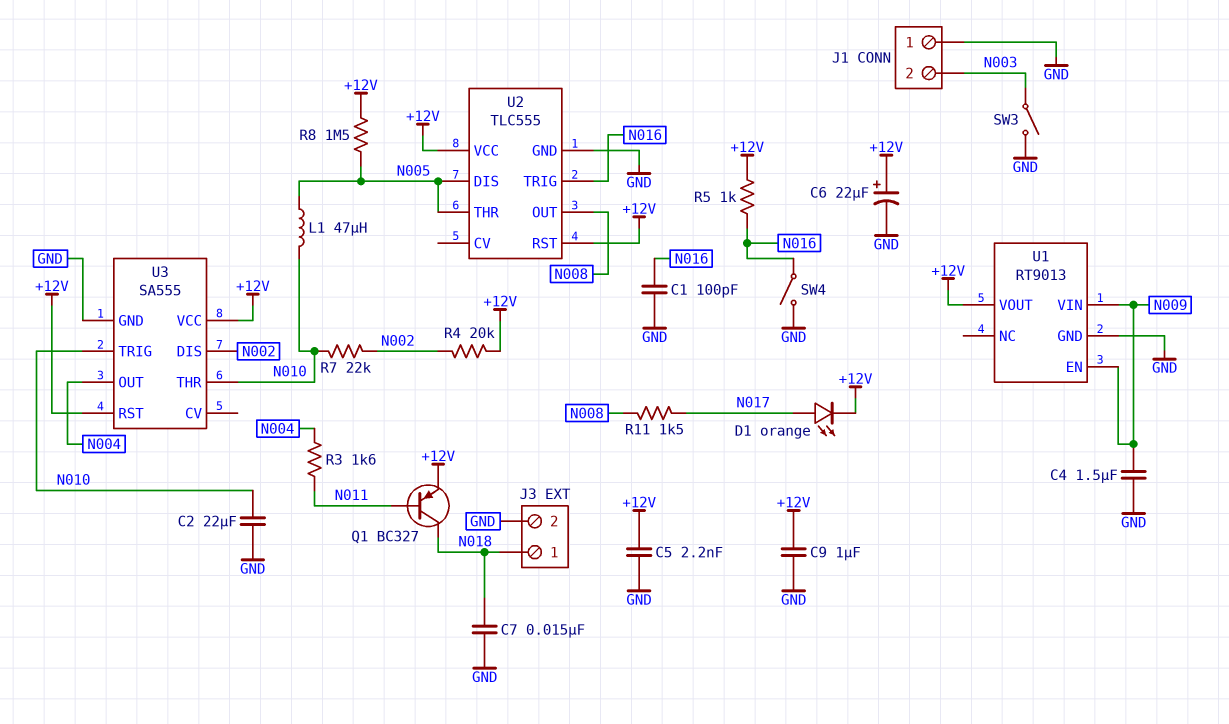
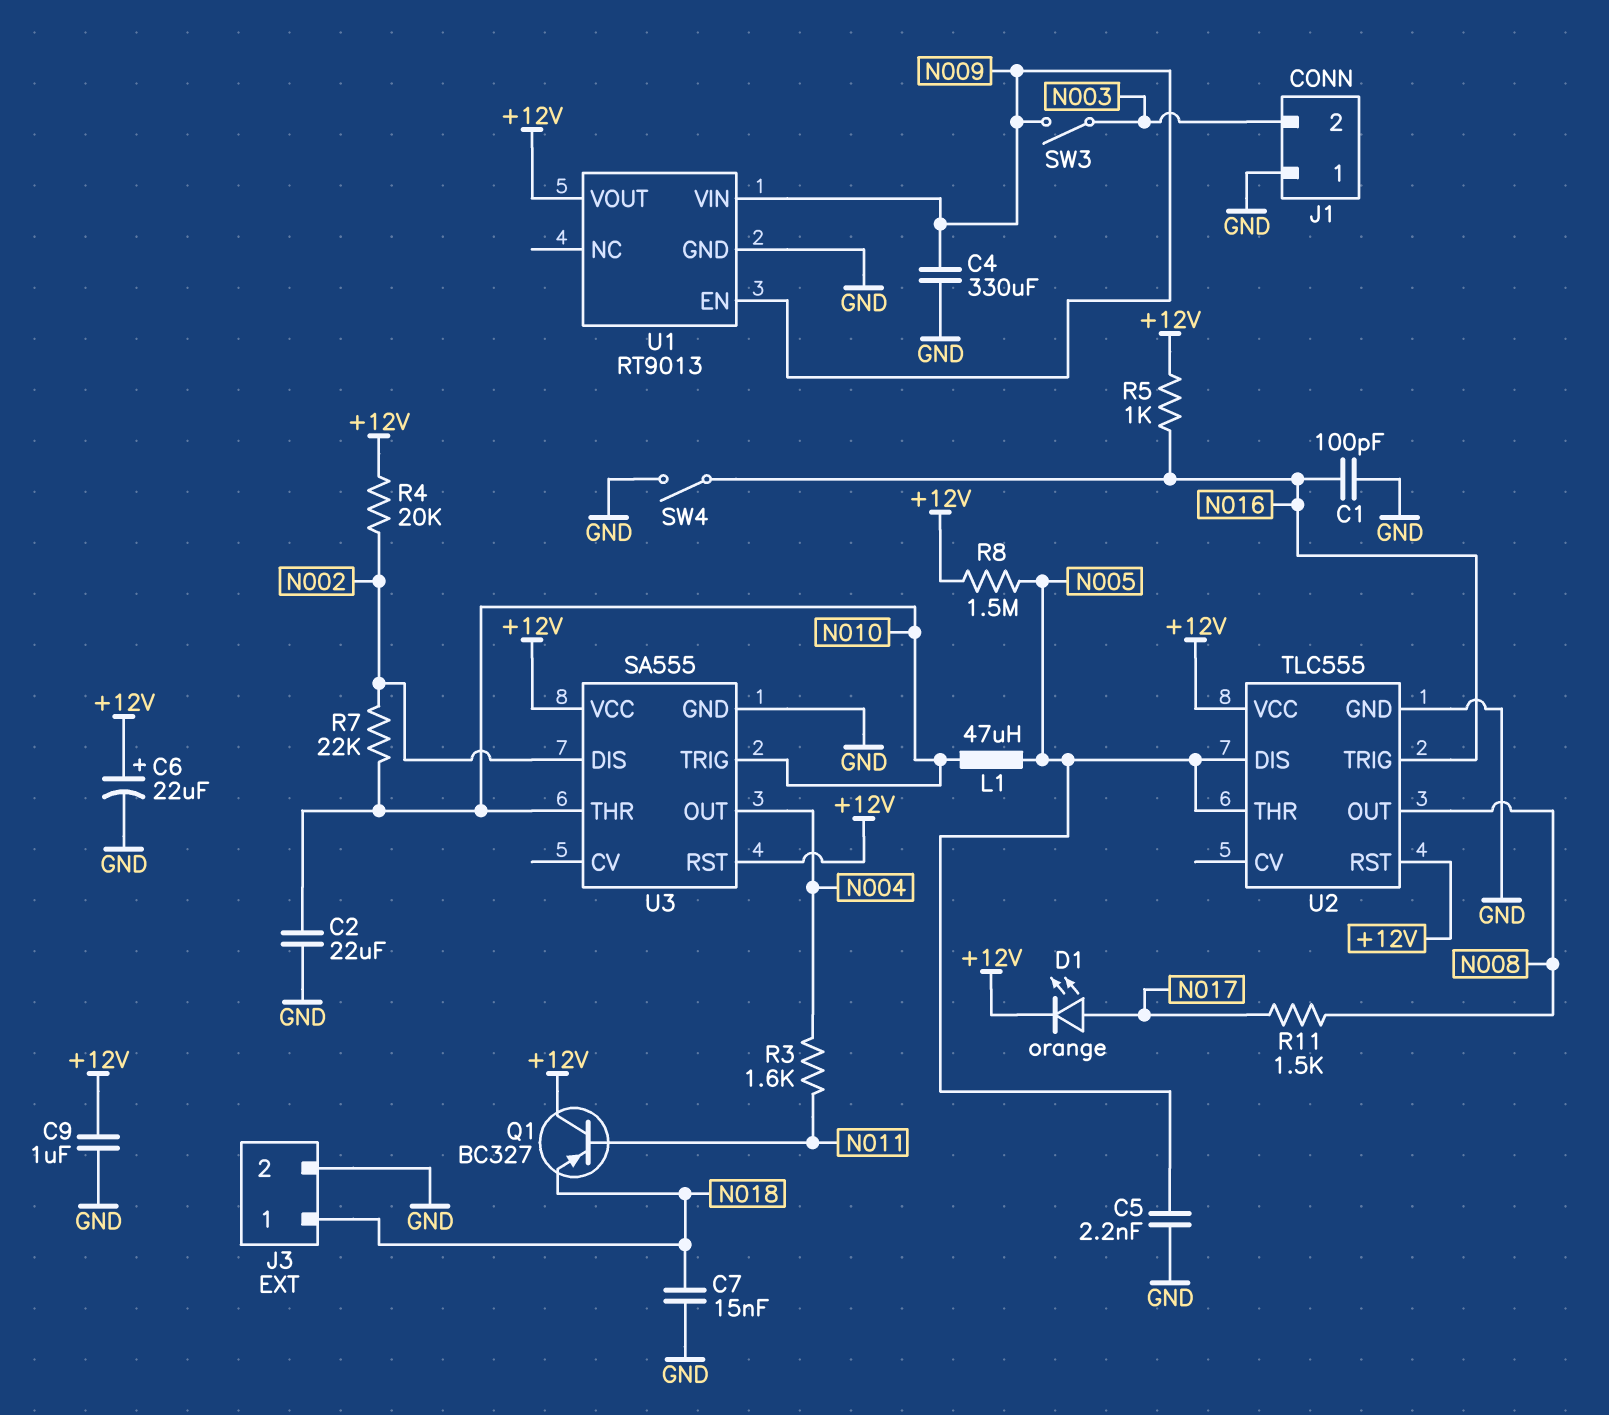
C4: 1.5uF (GND, N009) -> 330uF (GND, N009)
C5: 2.2nF (+12V, GND) -> 2.2nF (GND, N005)
Q1: PNP BC327 (B N011, C N018, E +12V) -> PNP BC327 (B N011, C +12V, E N018)
SW3: switch (GND, N003) -> switch (N003, N009)

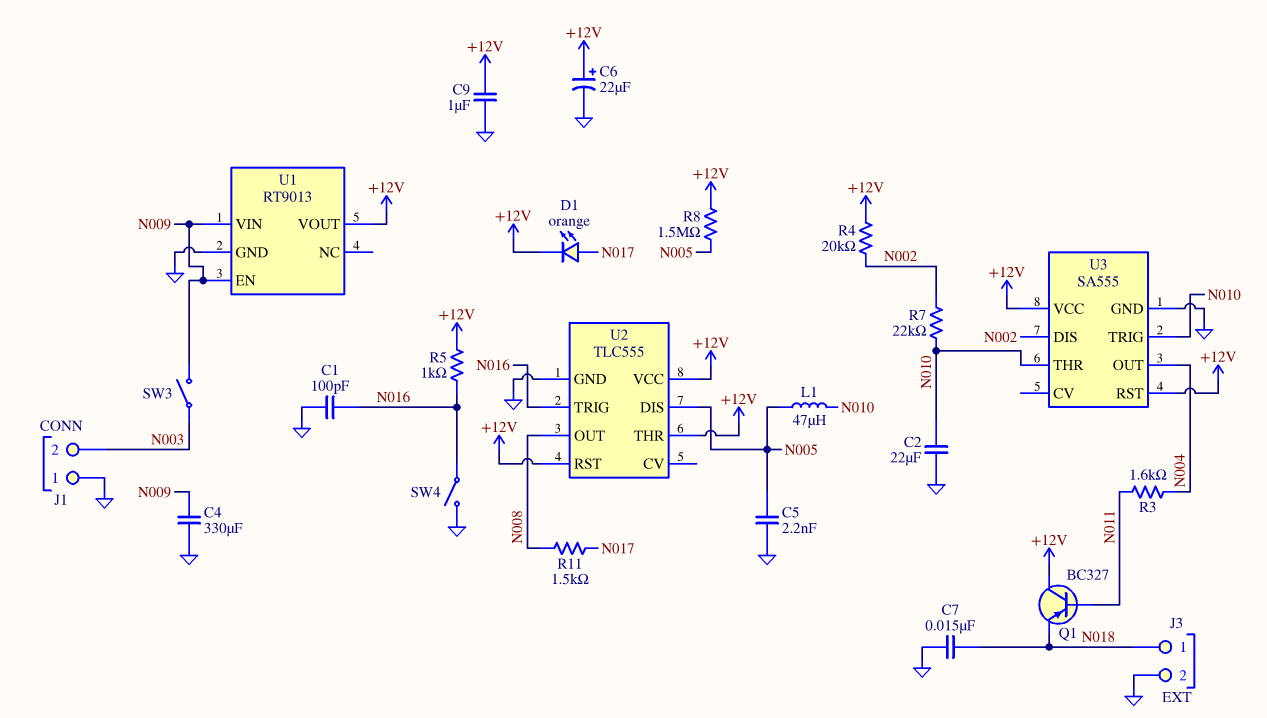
U2 pin THR: N005 -> +12V

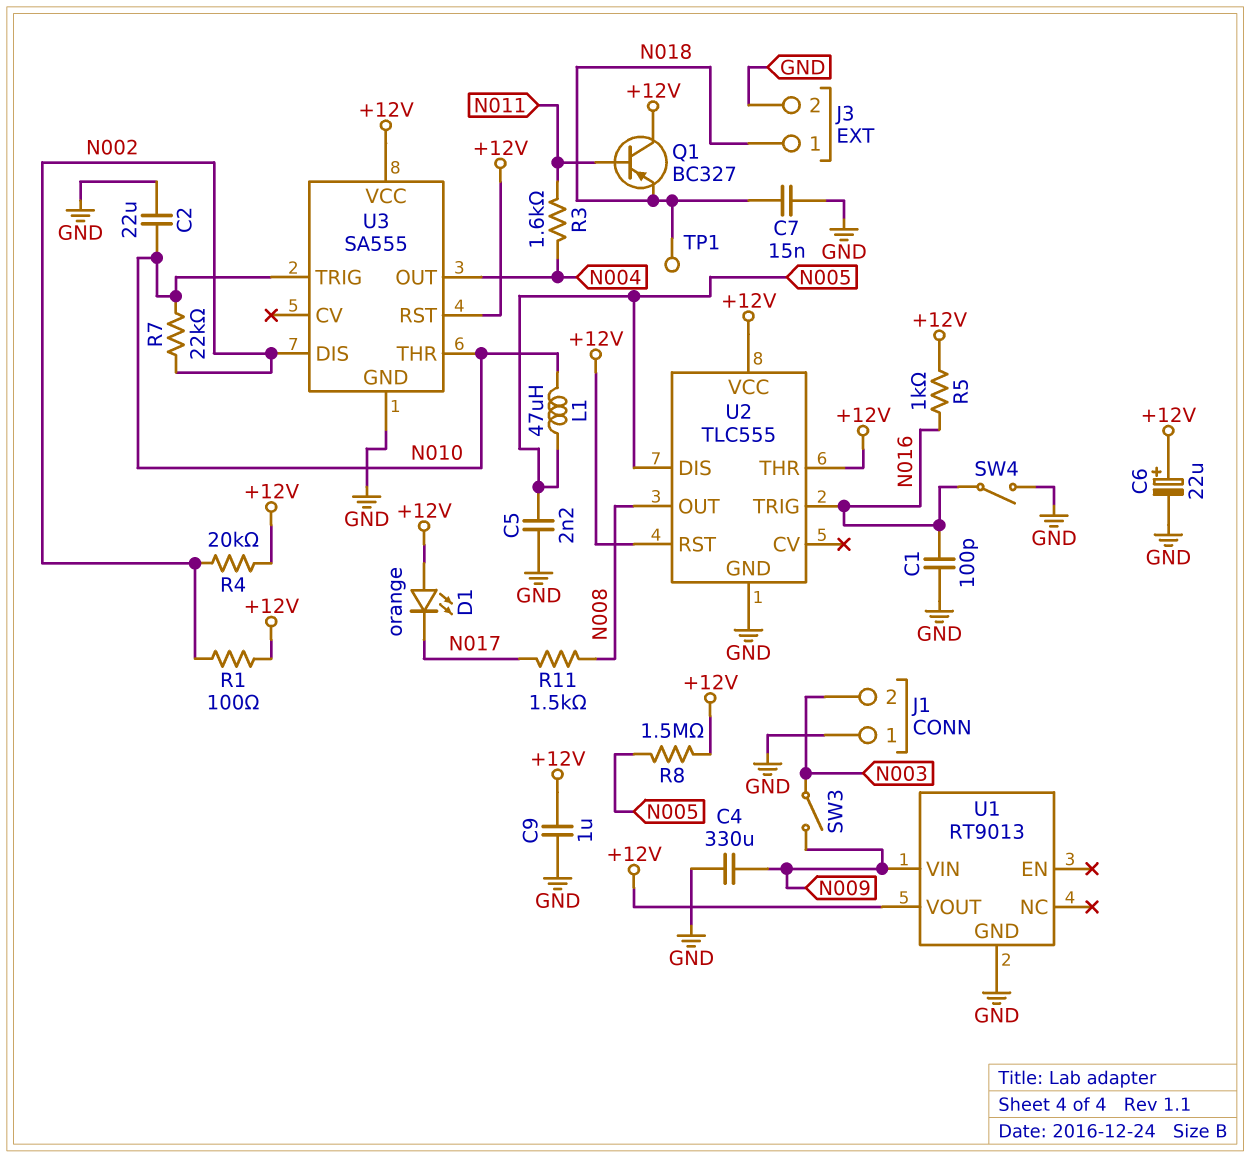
D1: LED orange (A N017, K +12V) -> LED orange (A +12V, K N017)
R1: none -> 100 (+12V, N002)
TP1: none -> test point (N018)
U1 pin EN: N009 -> none

